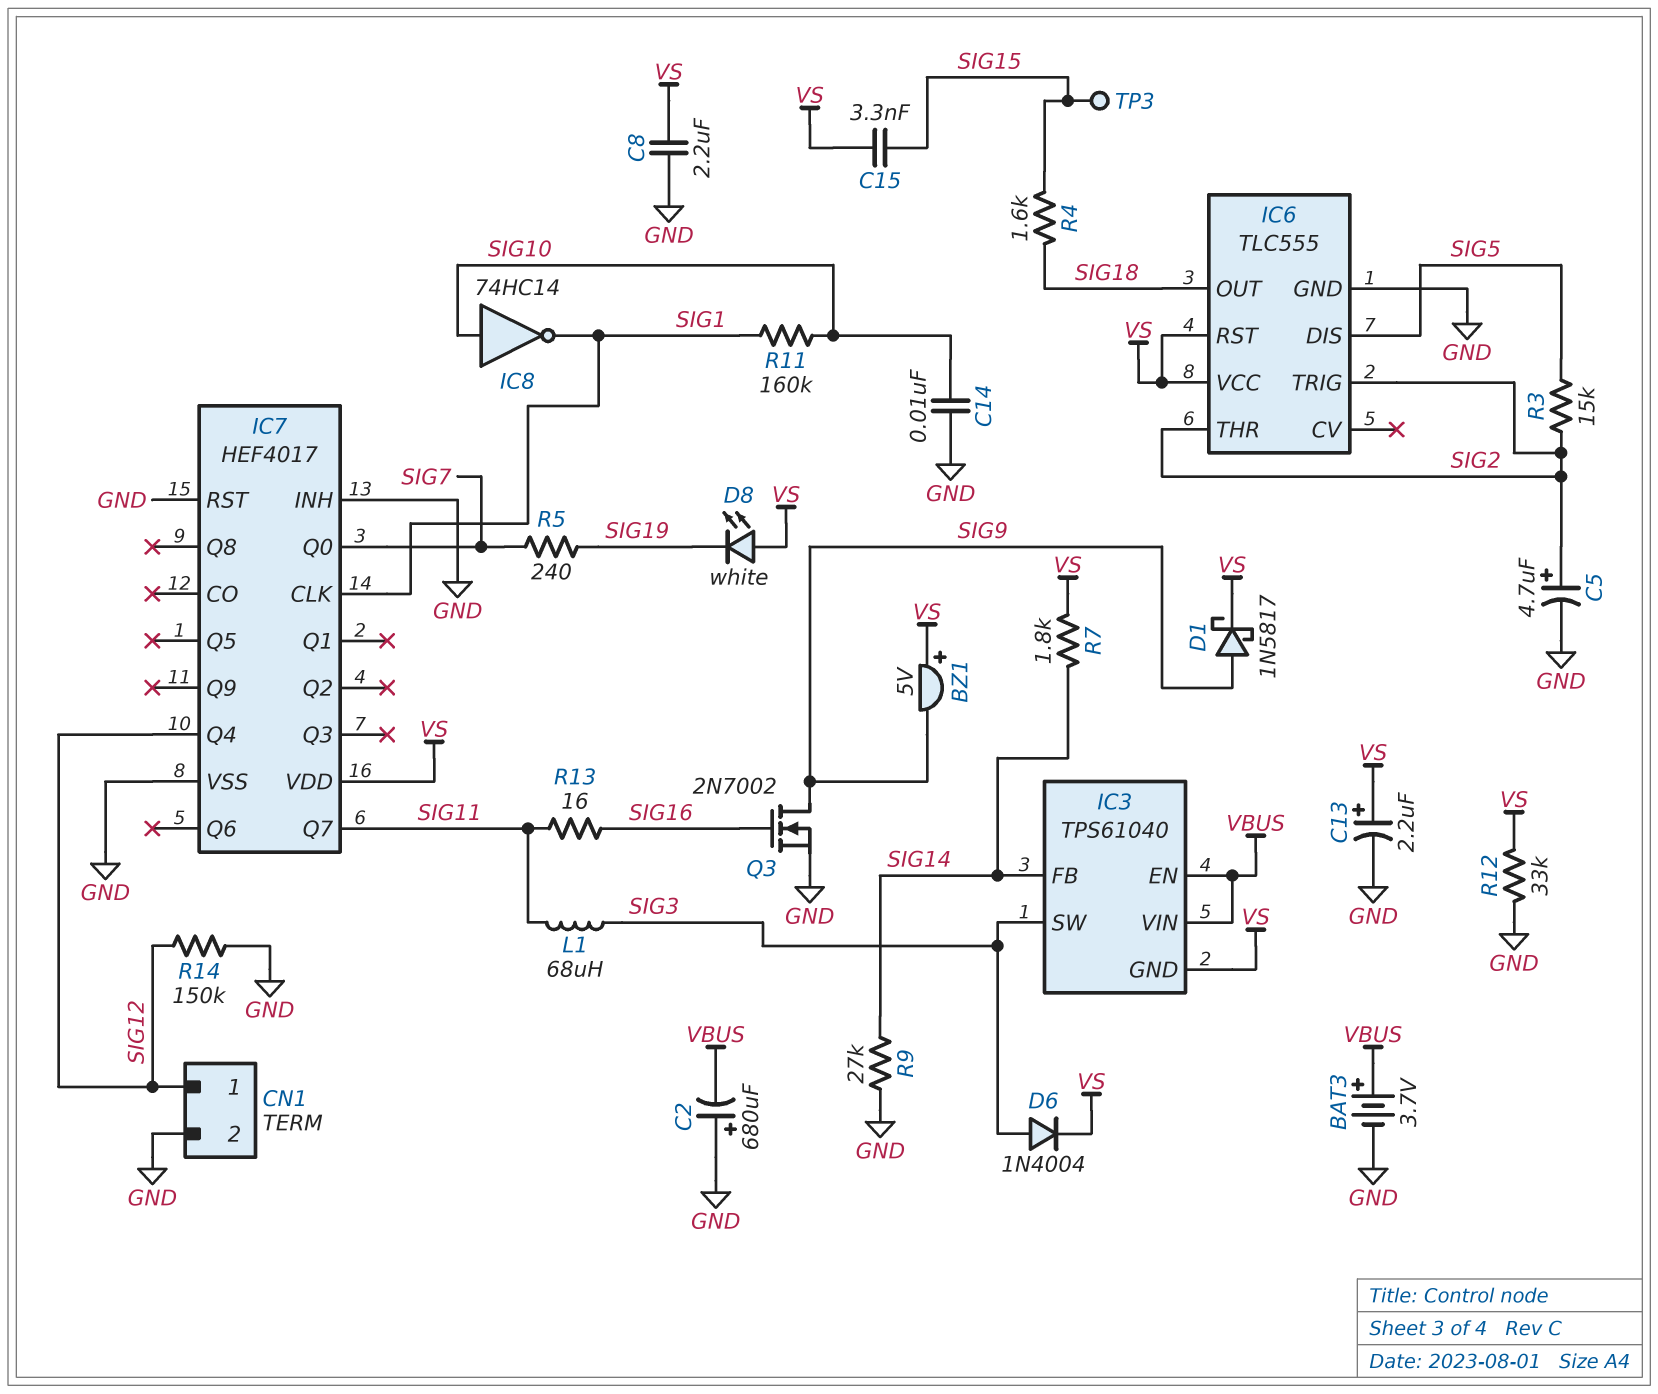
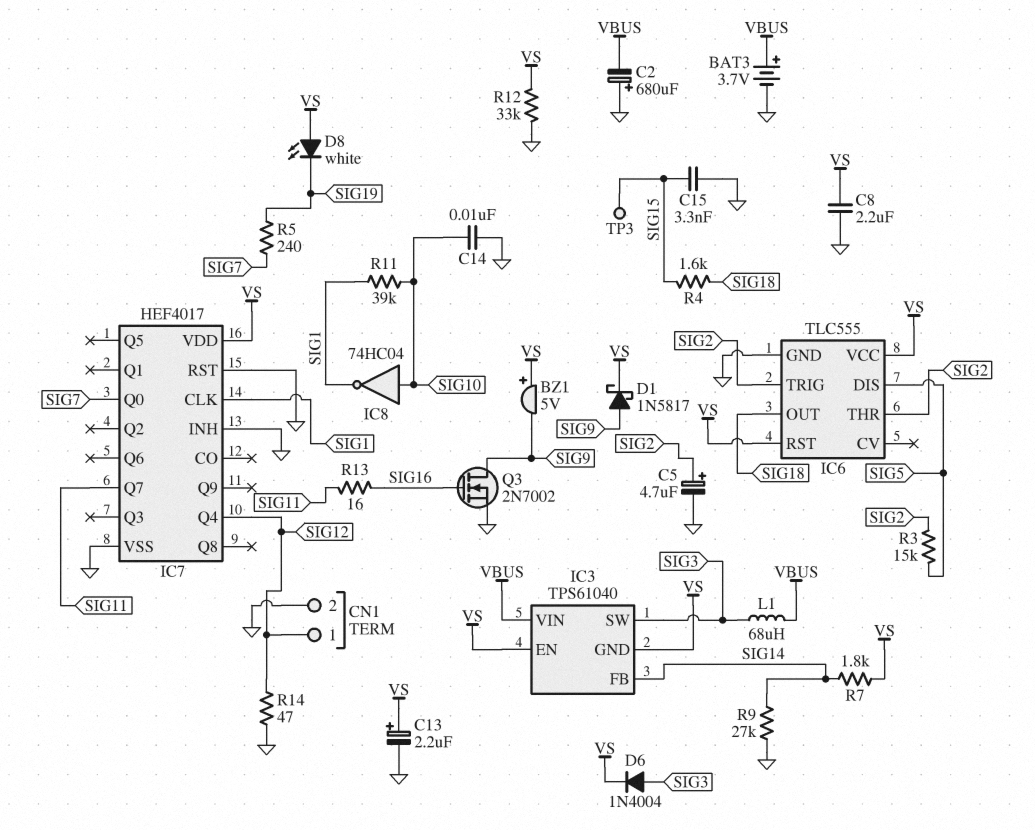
C15: 3.3nF (SIG15, VS) -> 3.3nF (GND, SIG15)
IC3 pin EN: VBUS -> VS
IC8: NOT 74HC14 (in SIG10, out SIG1) -> NOT 74HC04 (in SIG10, out SIG1)
L1: 68uH (SIG3, SIG11) -> 68uH (SIG3, VBUS)
R11: 160k (SIG1, SIG10) -> 39k (SIG1, SIG10)
R14: 150k (GND, SIG12) -> 47 (GND, SIG12)

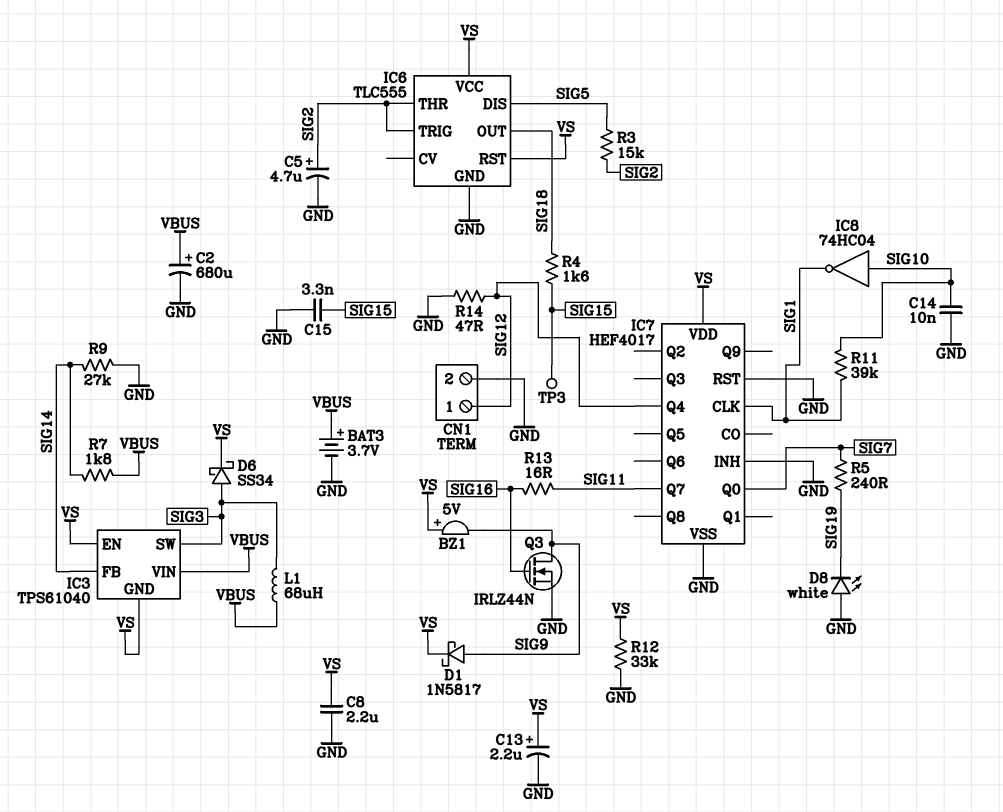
C2: 680uF (plus GND, minus VBUS) -> 680uF (plus VBUS, minus GND)
D6: diode 1N4004 (A SIG3, K VS) -> schottky SS34 (A SIG3, K VS)
D8: LED white (A VS, K SIG19) -> LED white (A GND, K SIG19)
Q3: NMOS 2N7002 (G SIG16, D SIG9, S GND) -> NMOS IRLZ44N (G SIG16, D SIG9, S GND)
R7: 1.8k (SIG14, VS) -> 1.8k (SIG14, VBUS)

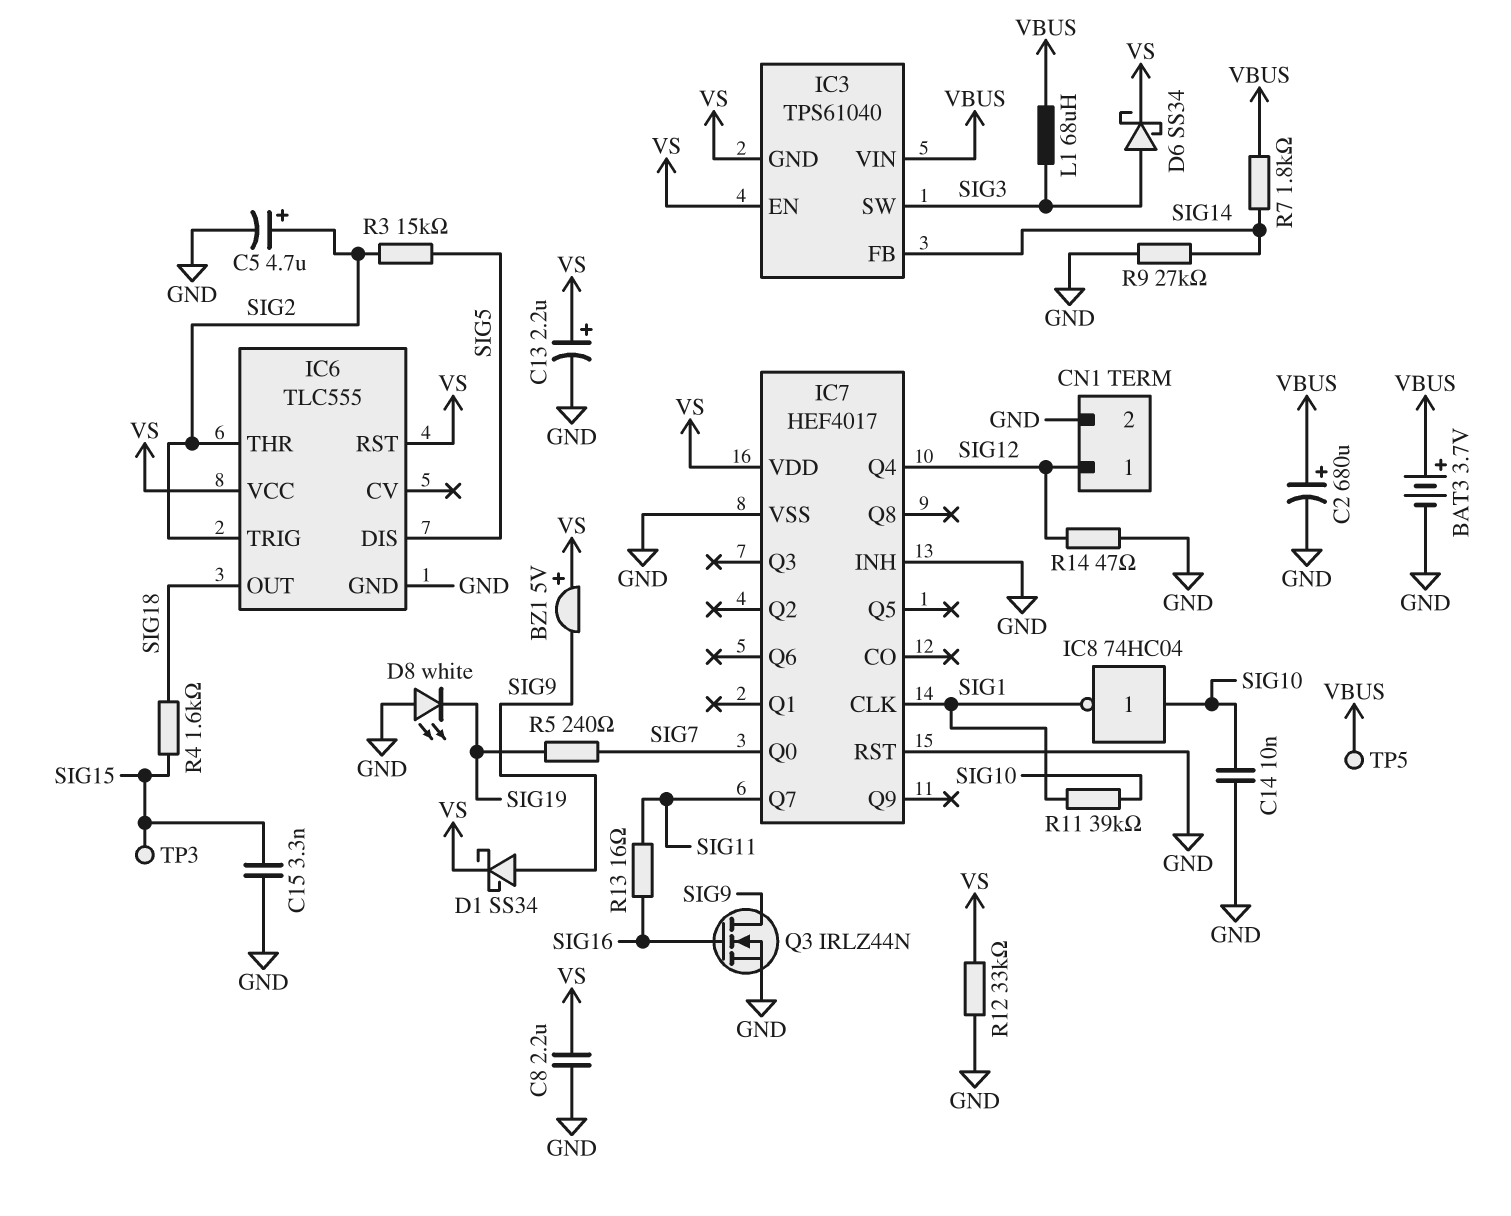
D1: schottky 1N5817 (A SIG9, K VS) -> schottky SS34 (A SIG9, K VS)
TP5: none -> test point (VBUS)

